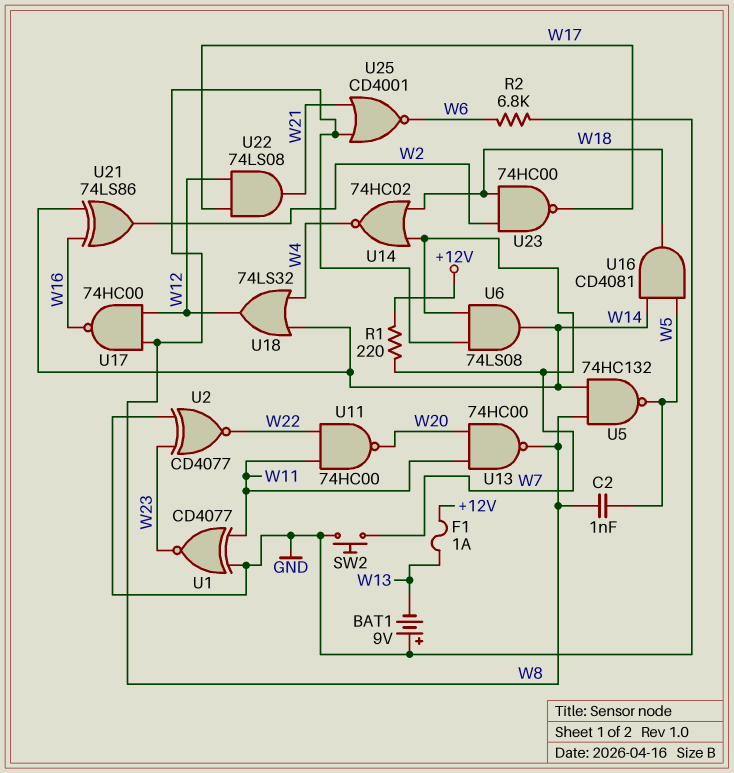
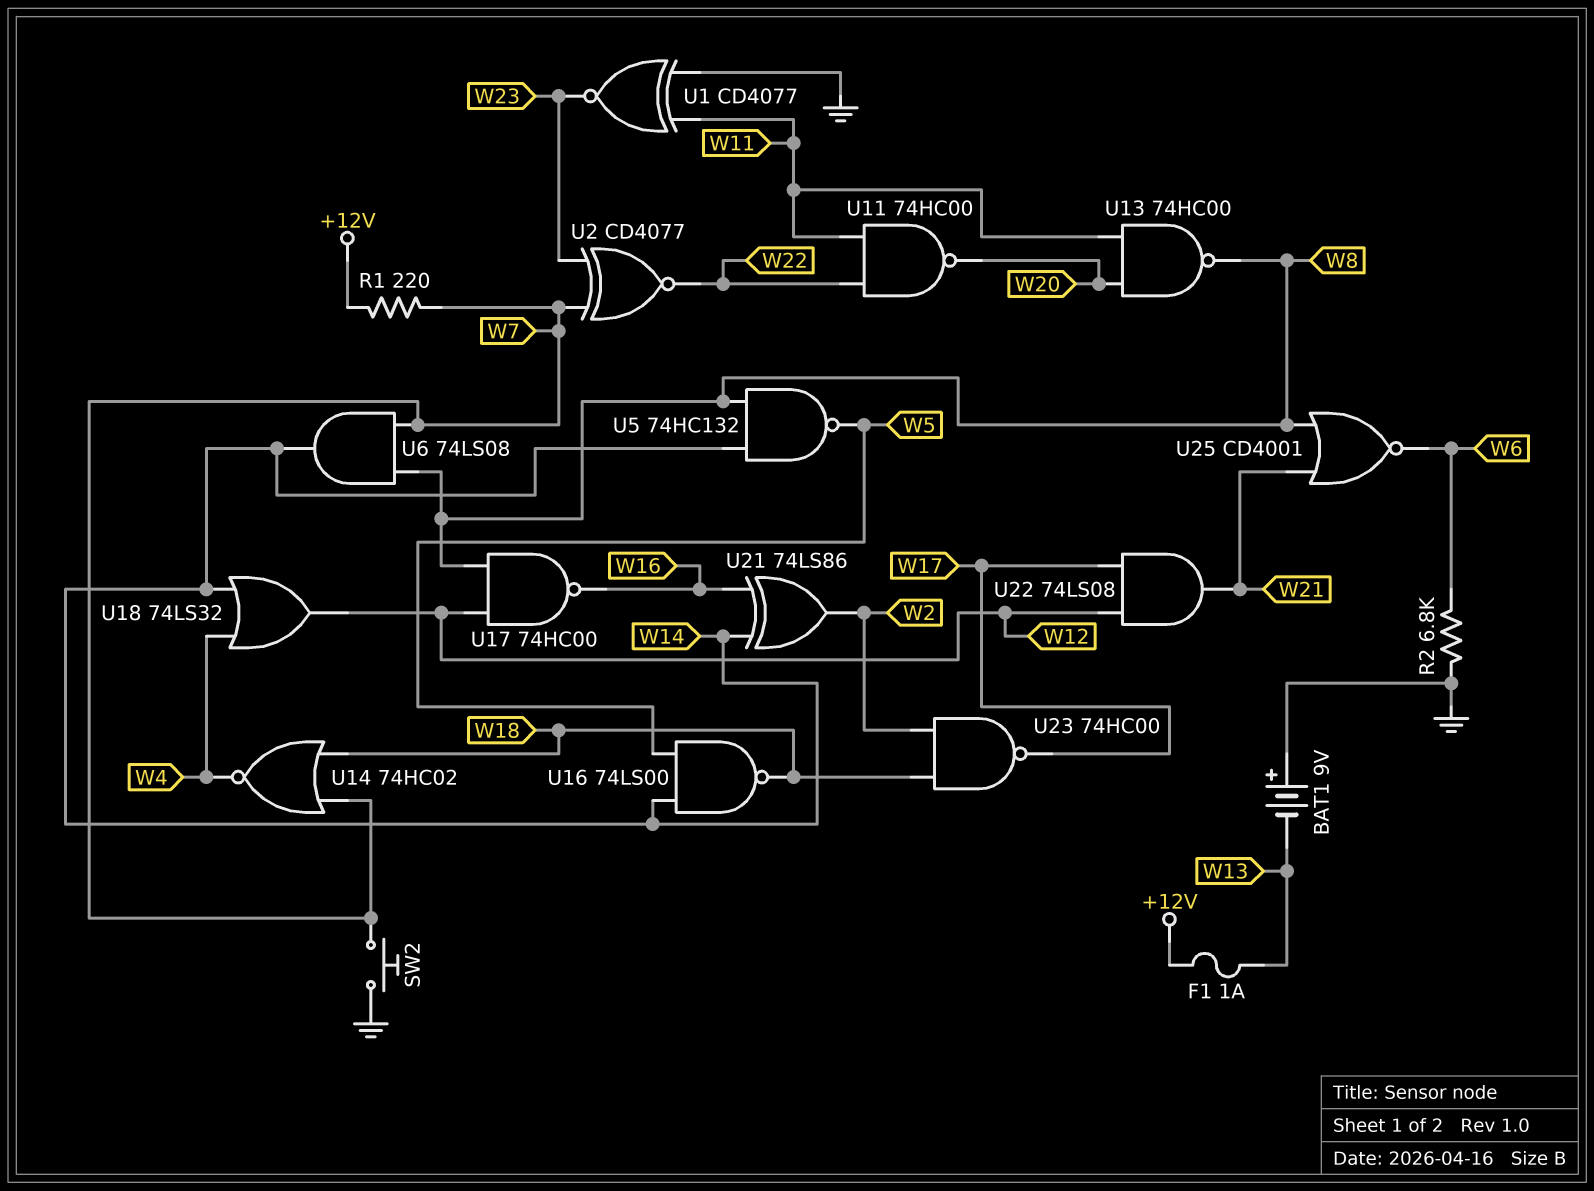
C2: 1nF (W5, W8) -> none
U2: XNOR CD4077 (in GND, in W23, out W22) -> XNOR CD4077 (in W7, in W23, out W22)
U16: AND CD4081 (in W5, in W14, out W18) -> NAND 74LS00 (in W5, in W14, out W18)

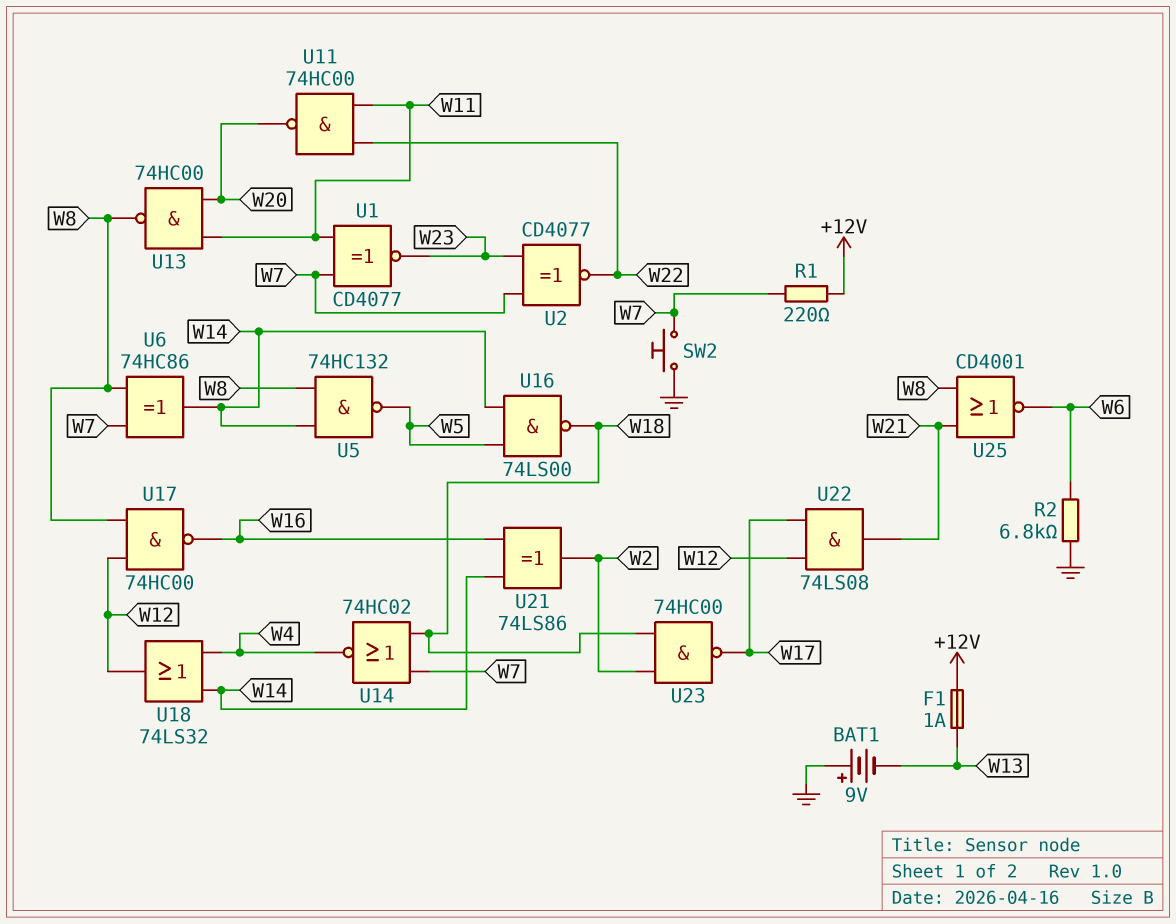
U1: XNOR CD4077 (in GND, in W11, out W23) -> XNOR CD4077 (in W7, in W11, out W23)
U6: AND 74LS08 (in W7, in W8, out W14) -> XOR 74HC86 (in W7, in W8, out W14)

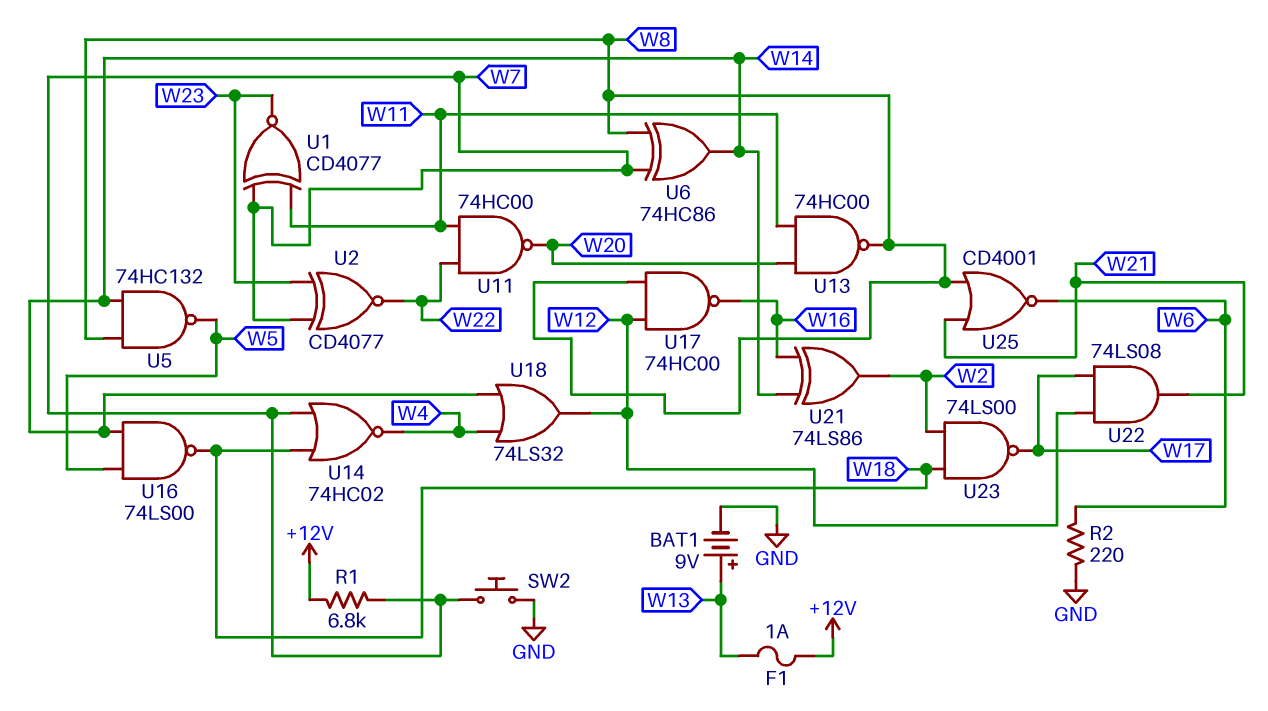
BAT1: 9V (plus GND, minus W13) -> 9V (plus W13, minus GND)
R1: 220 (+12V, W7) -> 6.8k (+12V, W7)
R2: 6.8k (GND, W6) -> 220 (GND, W6)
U23: NAND 74HC00 (in W2, in W18, out W17) -> NAND 74LS00 (in W2, in W18, out W17)

